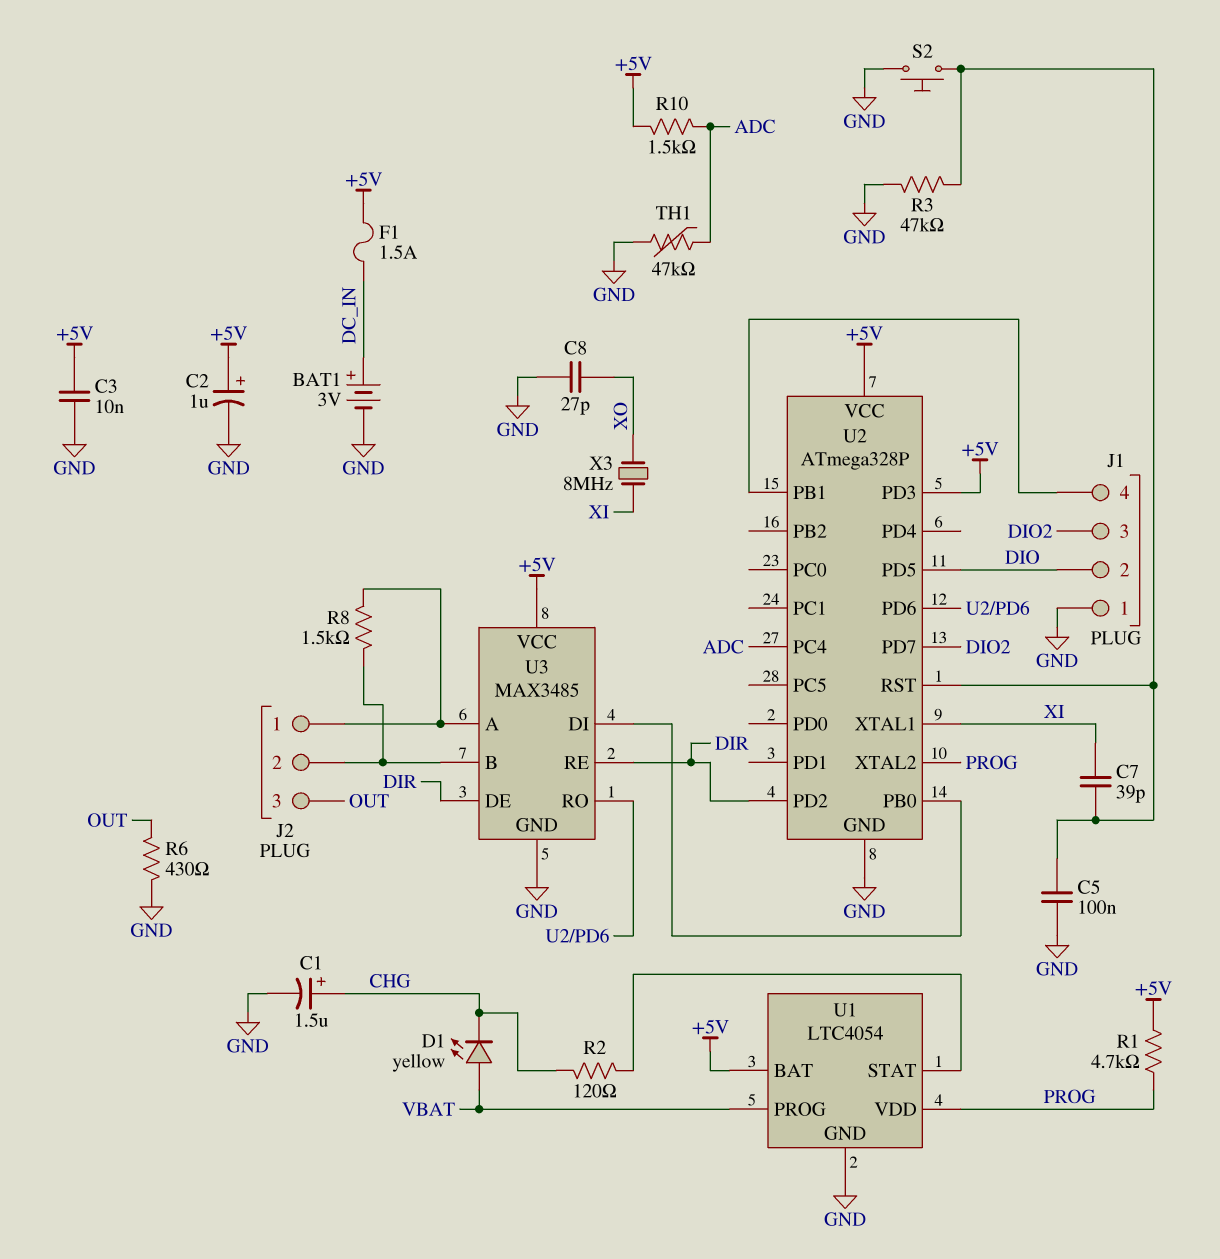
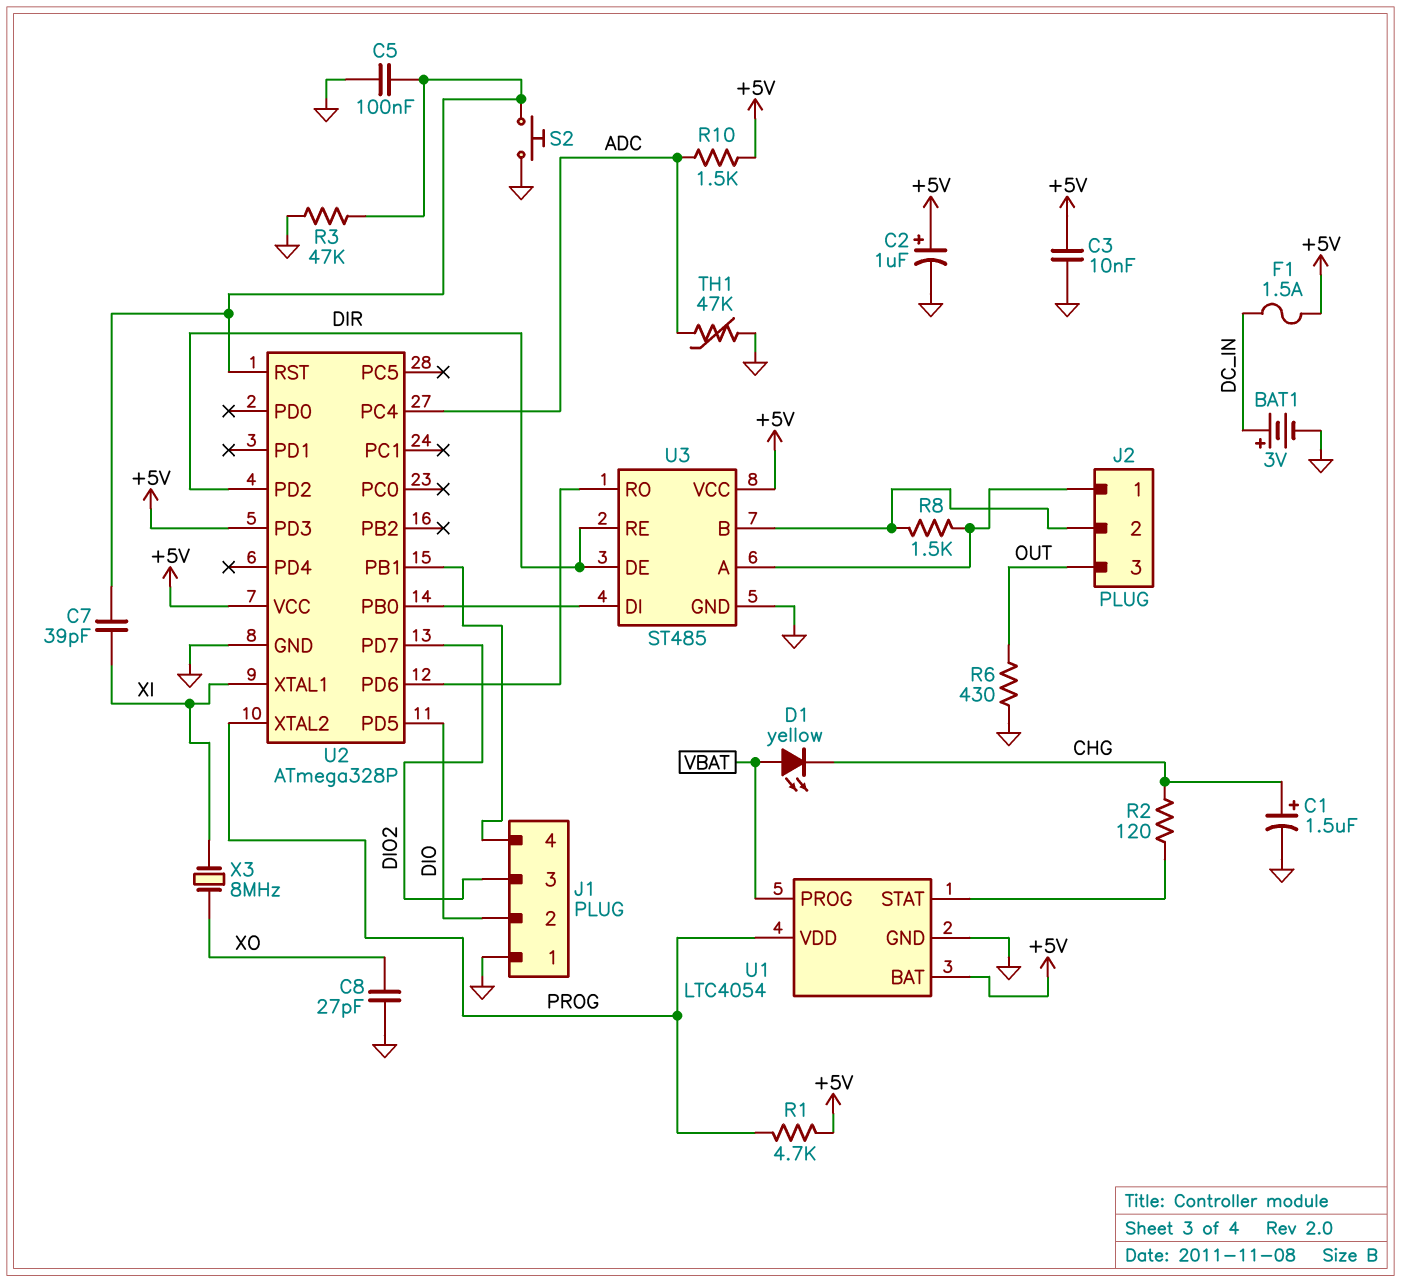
U3: MAX3485 -> ST485

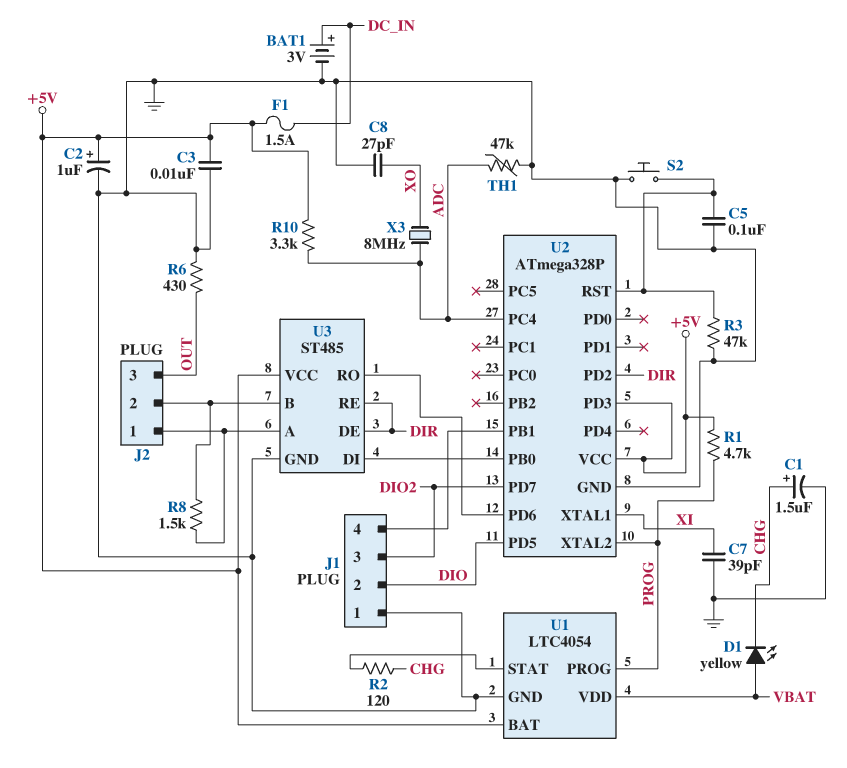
C7: 39pF (U2/RST, XI) -> 39pF (GND, XI)
R10: 1.5k (+5V, ADC) -> 3.3k (+5V, ADC)
U1 pin PROG: VBAT -> PROG
U1 pin VDD: PROG -> VBAT
X3: 8MHz (XI, XO) -> 8MHz (ADC, XO)

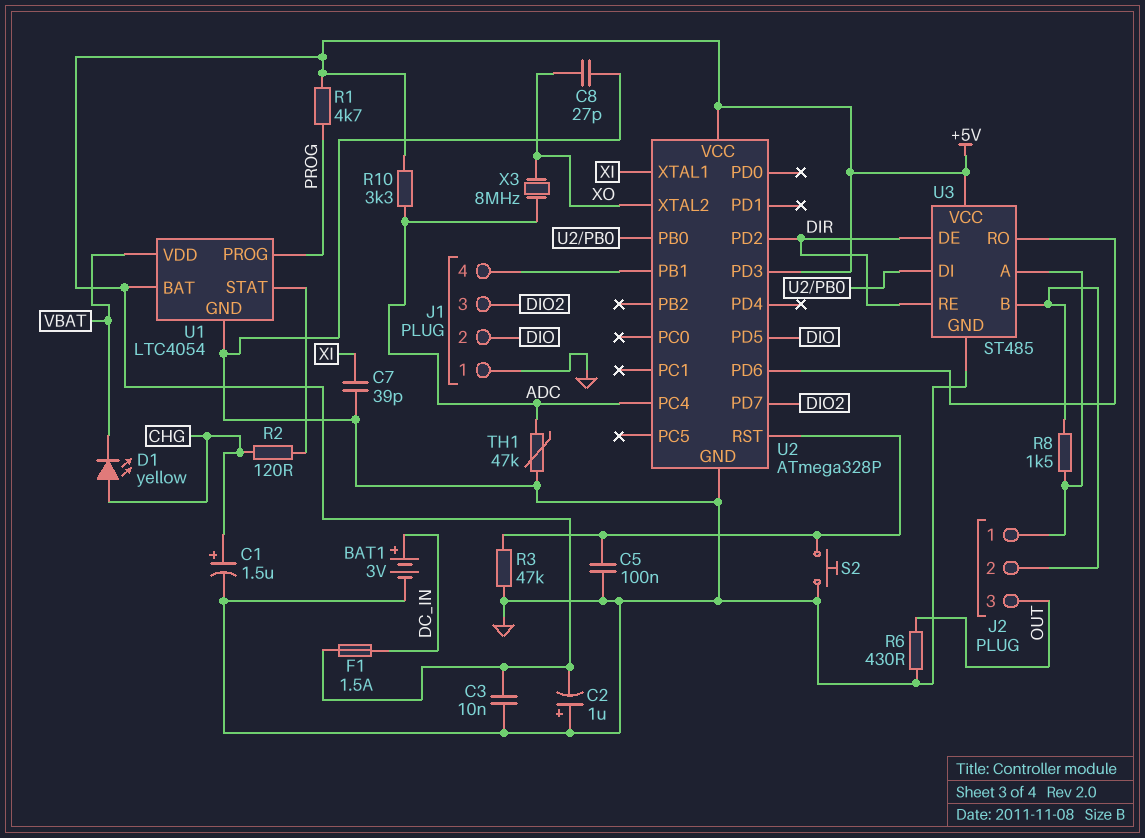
C2: 1uF (plus +5V, minus GND) -> 1uF (plus GND, minus +5V)
D1: LED yellow (A VBAT, K CHG) -> LED yellow (A CHG, K VBAT)
U2 pin XTAL2: PROG -> XO

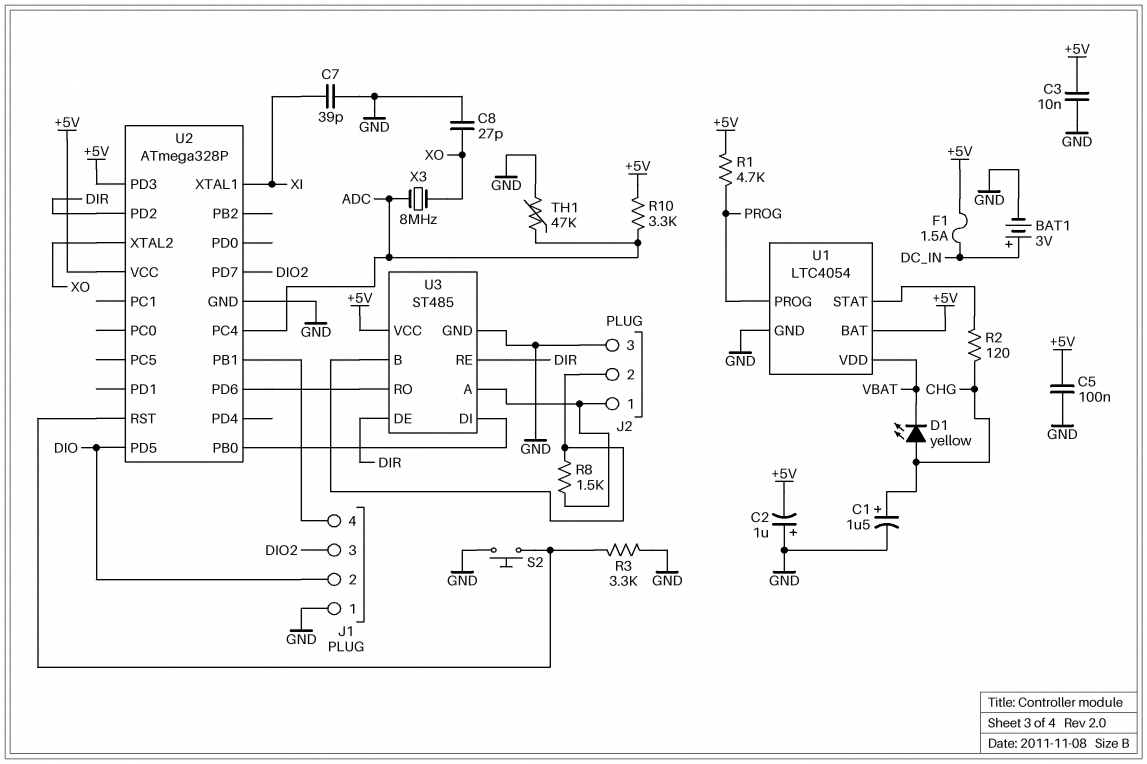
C5: 100nF (GND, U2/RST) -> 100nF (+5V, GND)
J2 pin 3: OUT -> GND
R3: 47k (GND, U2/RST) -> 3.3k (GND, U2/RST)
R6: 430 (GND, OUT) -> none

